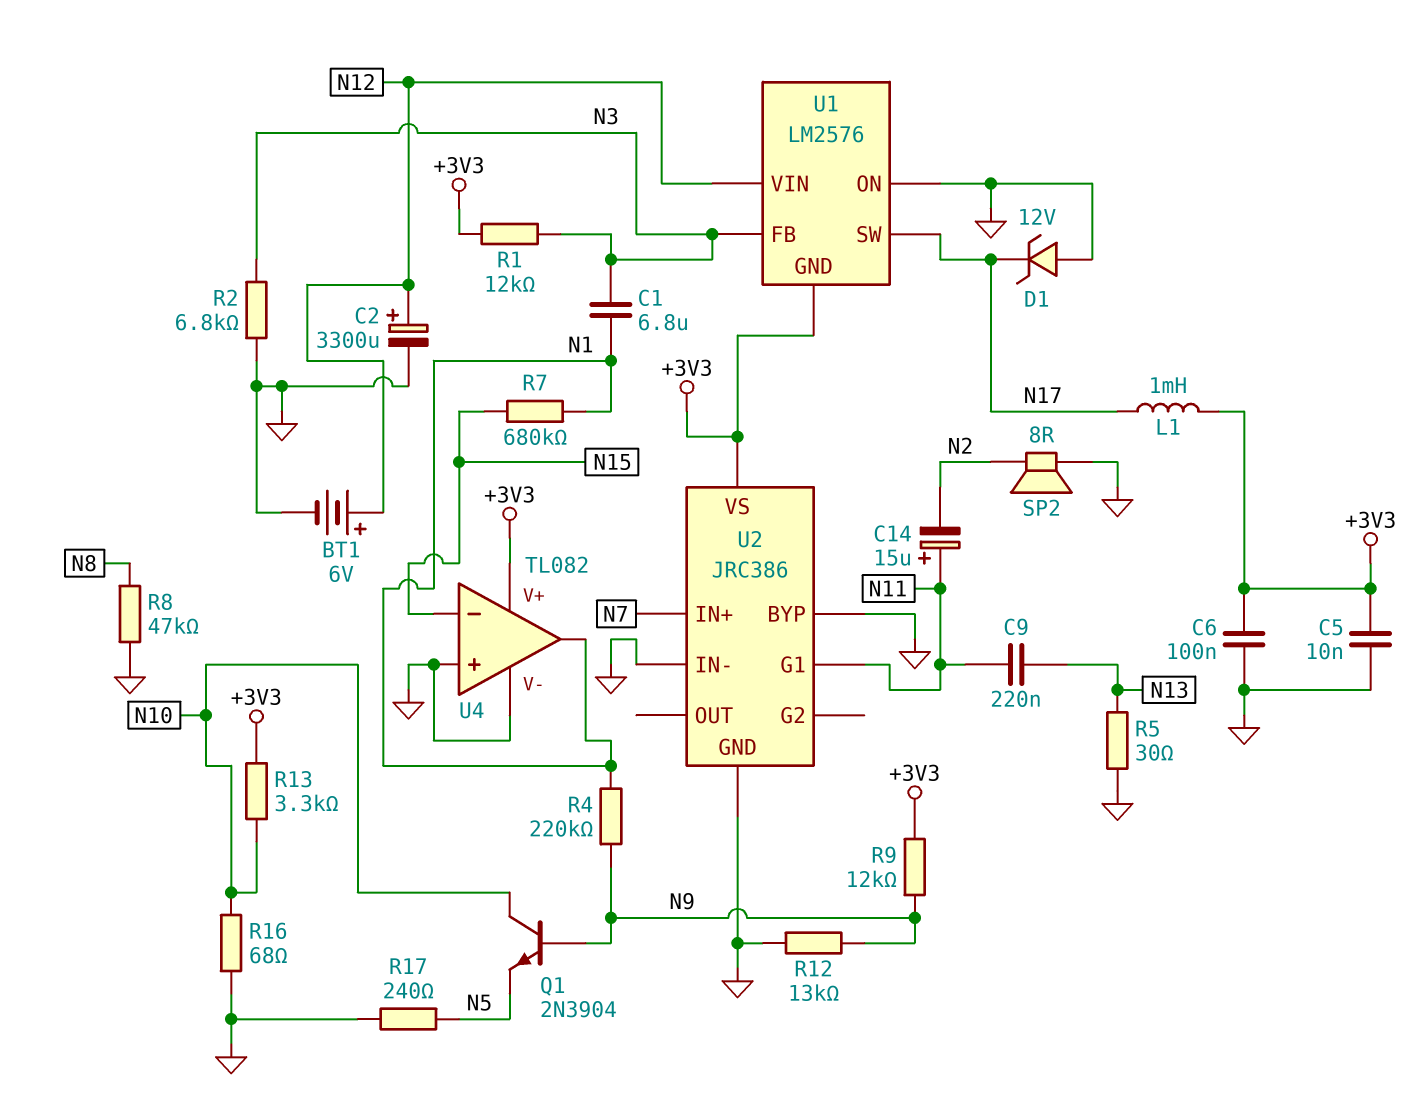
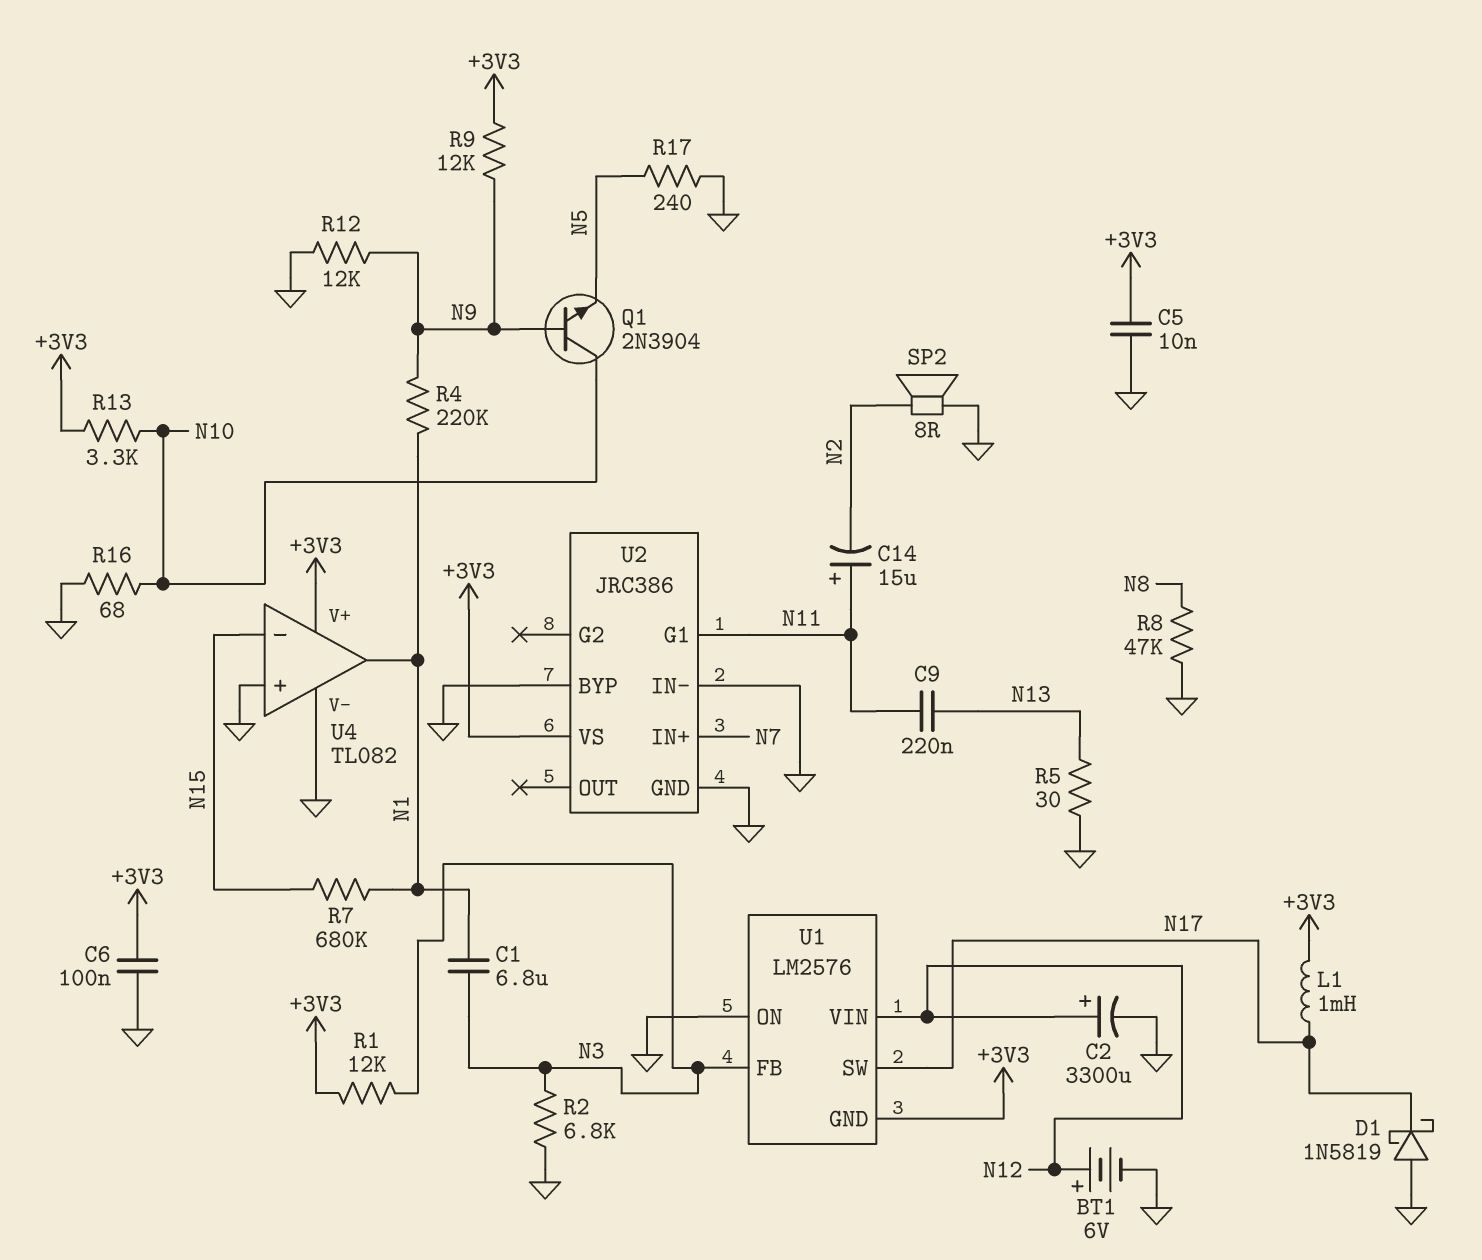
D1: zener 12V (A GND, K N17) -> schottky 1N5819 (A GND, K N17)
R12: 13k (GND, N9) -> 12k (GND, N9)

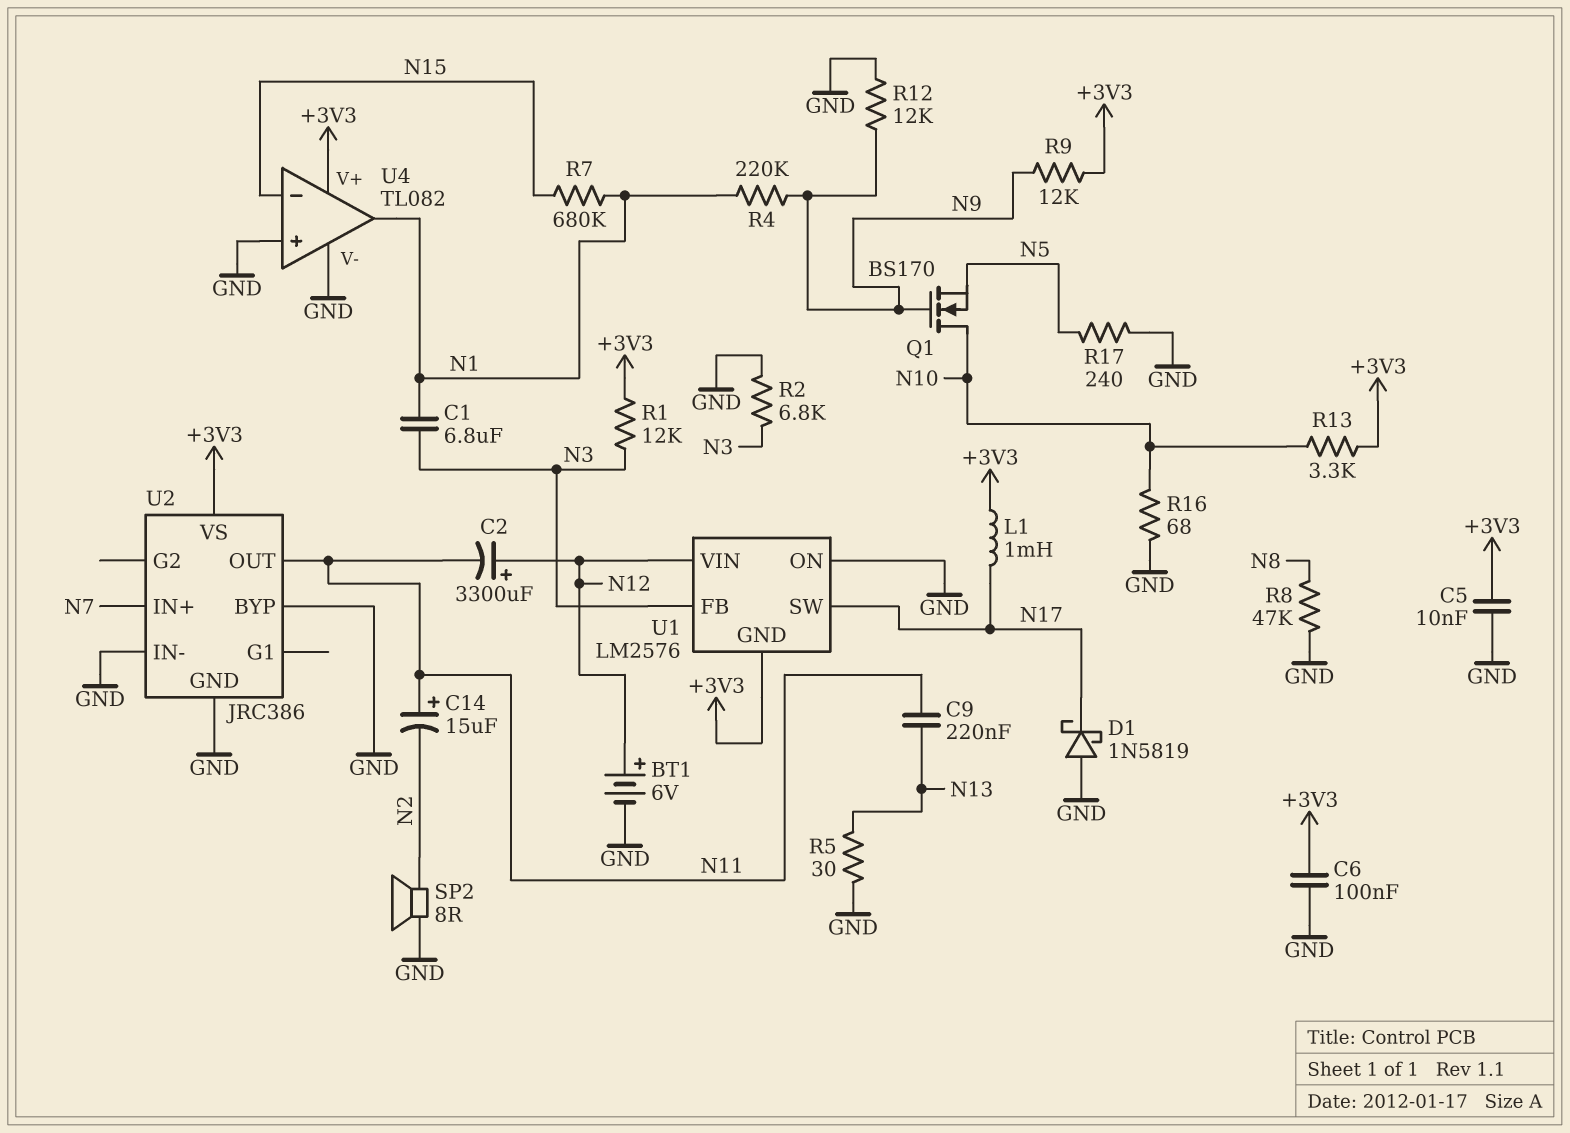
C2: 3300uF (plus N12, minus GND) -> 3300uF (plus N12, minus N11)
Q1: NPN 2N3904 (B N9, C N10, E N5) -> NMOS BS170 (G N9, D N10, S N5)
U2 pin G1: N11 -> none
U2 pin OUT: none -> N11

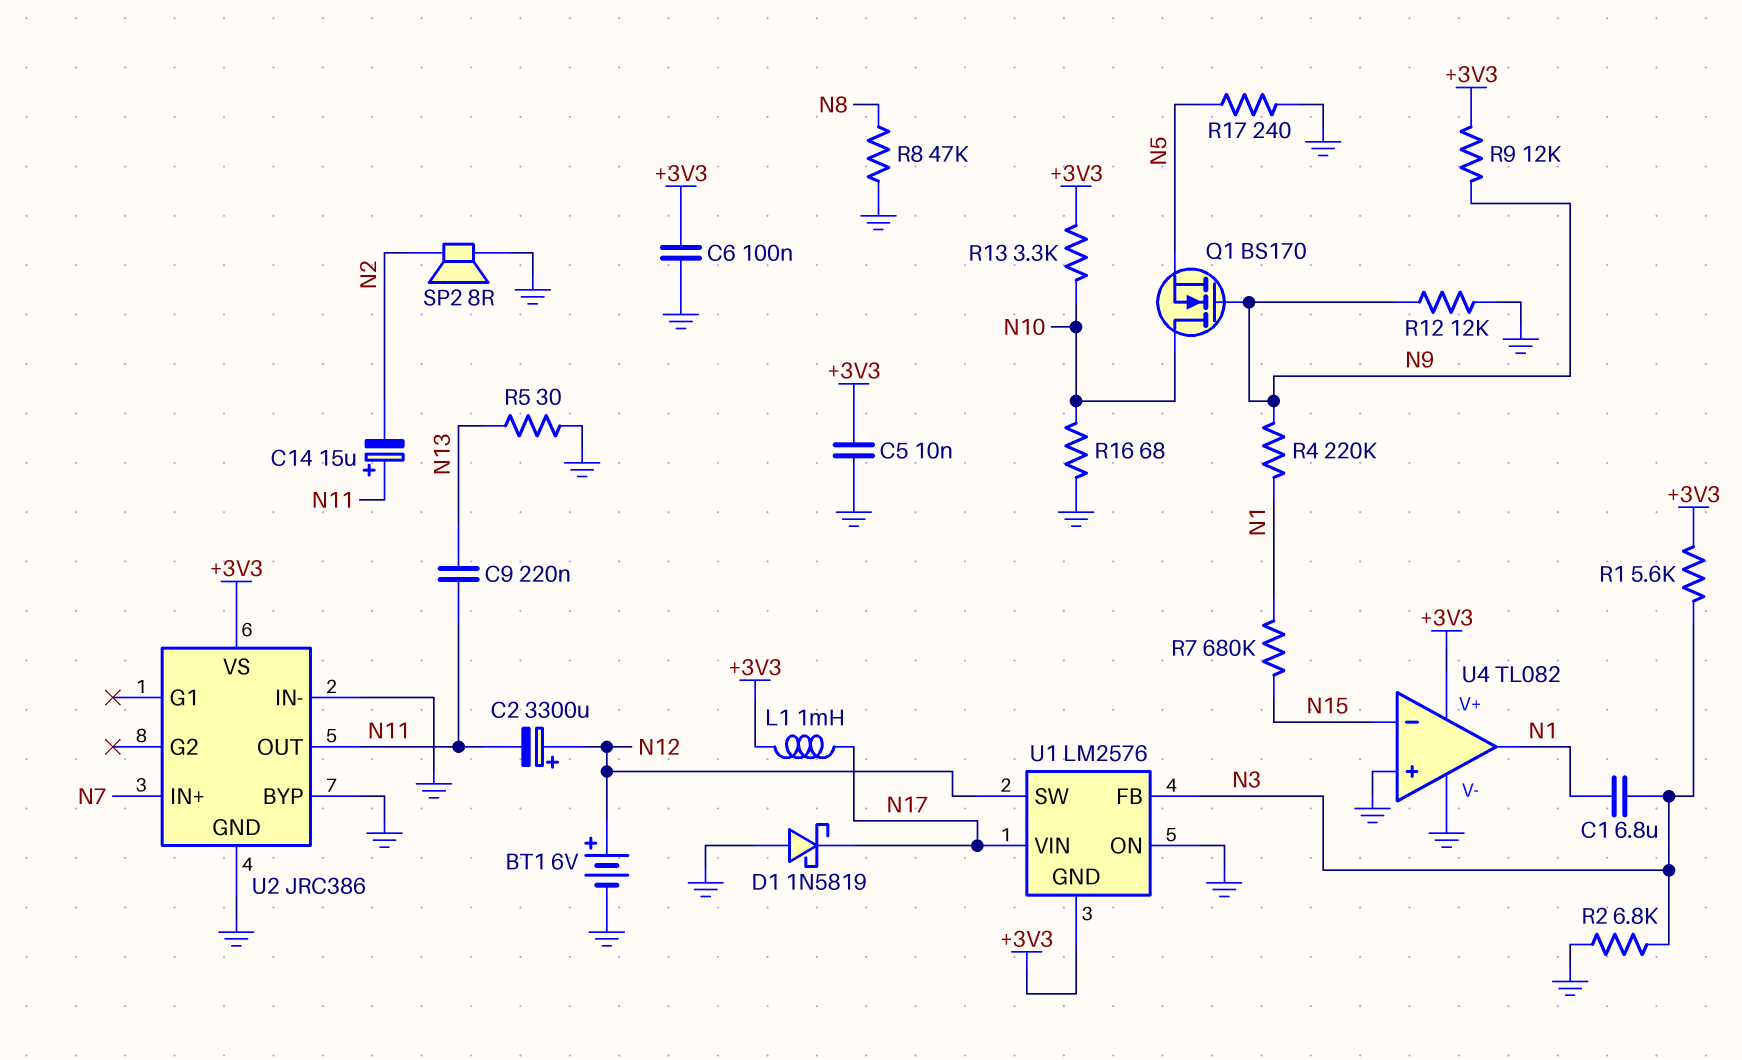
R1: 12k (+3V3, N3) -> 5.6k (+3V3, N3)
U1 pin SW: N17 -> N12
U1 pin VIN: N12 -> N17

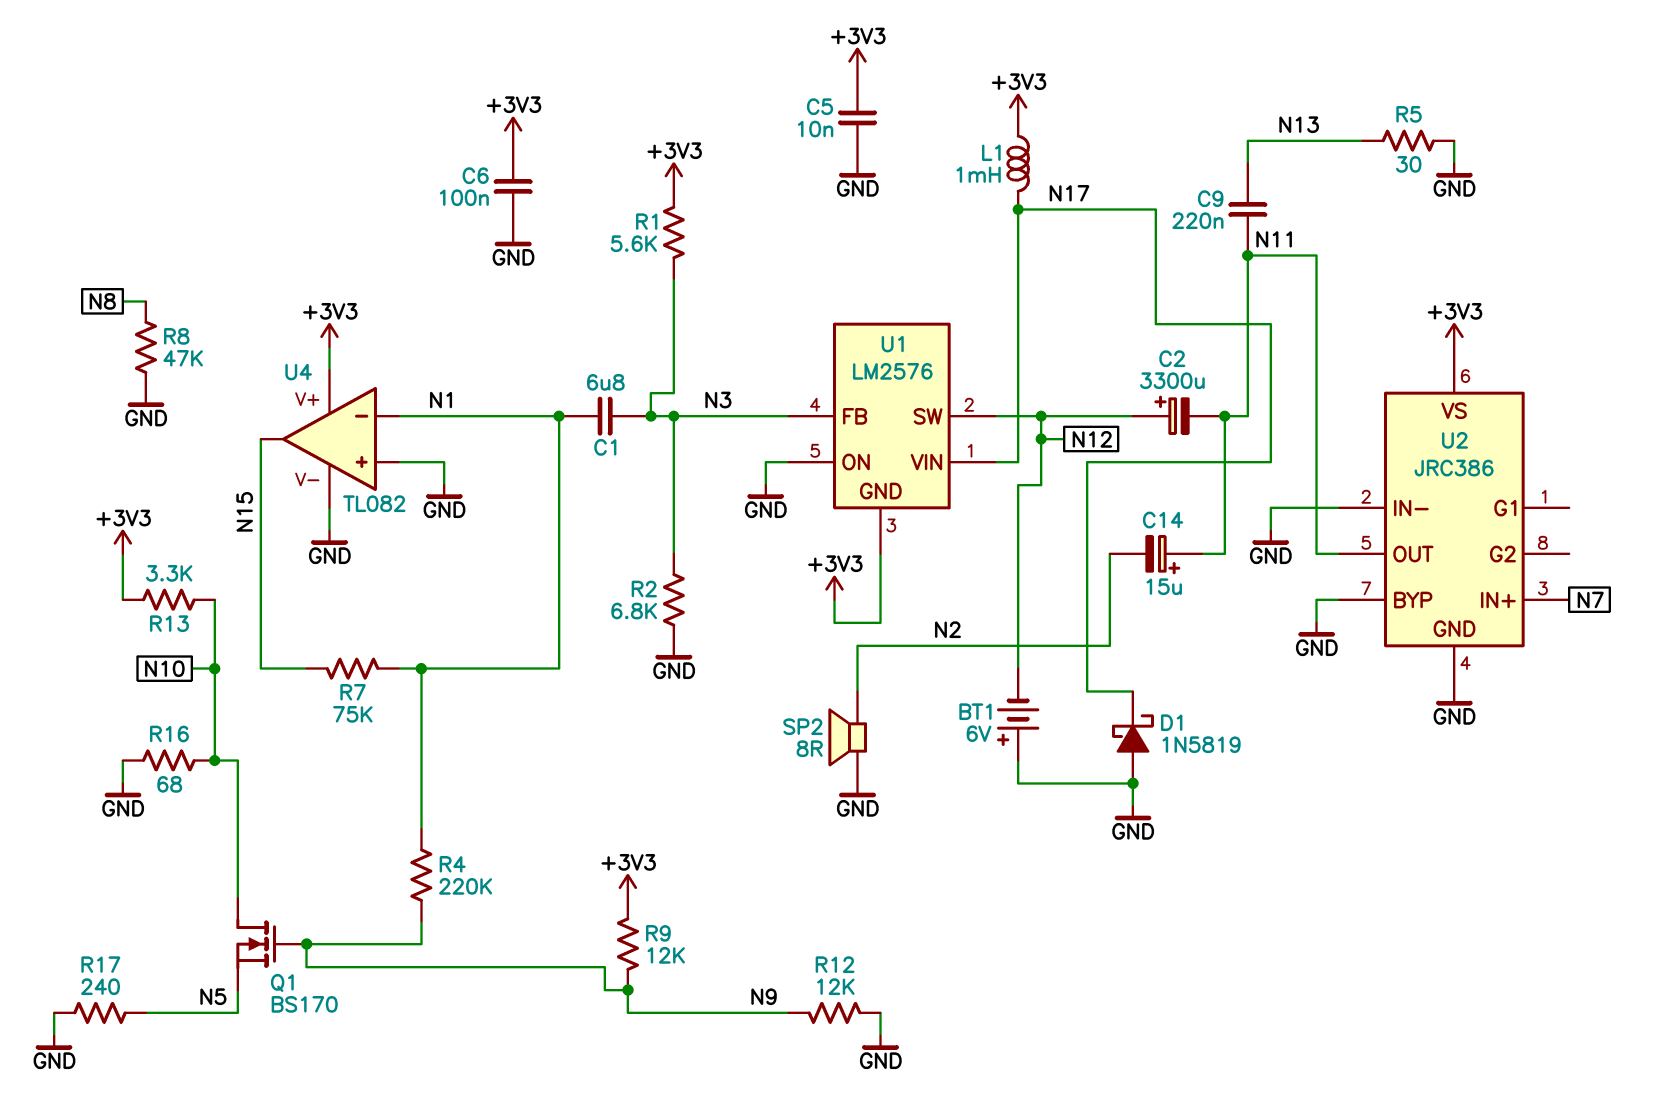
BT1: 6V (plus N12, minus GND) -> 6V (plus GND, minus N12)
R7: 680k (N1, N15) -> 75k (N1, N15)
U4 pin in-: N15 -> N1
U4 pin out: N1 -> N15

